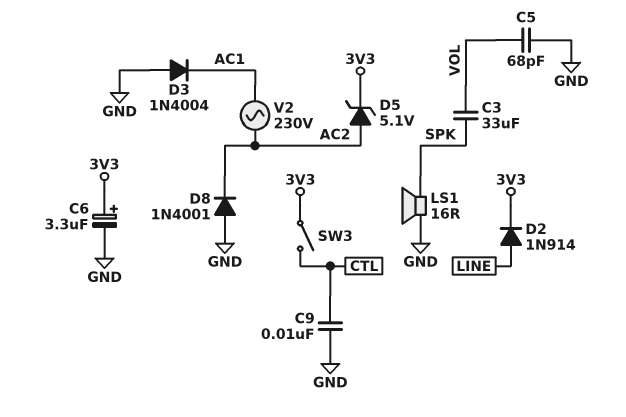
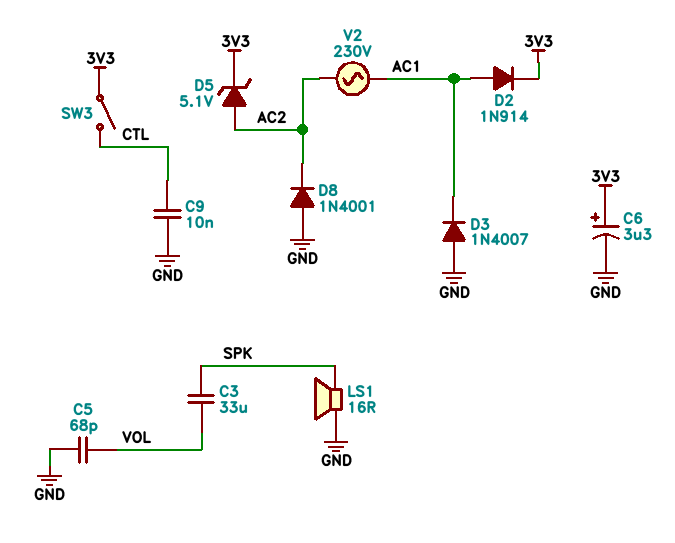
D2: diode 1N914 (A LINE, K 3V3) -> diode 1N914 (A AC1, K 3V3)
D3: diode 1N4004 (A GND, K AC1) -> diode 1N4007 (A GND, K AC1)

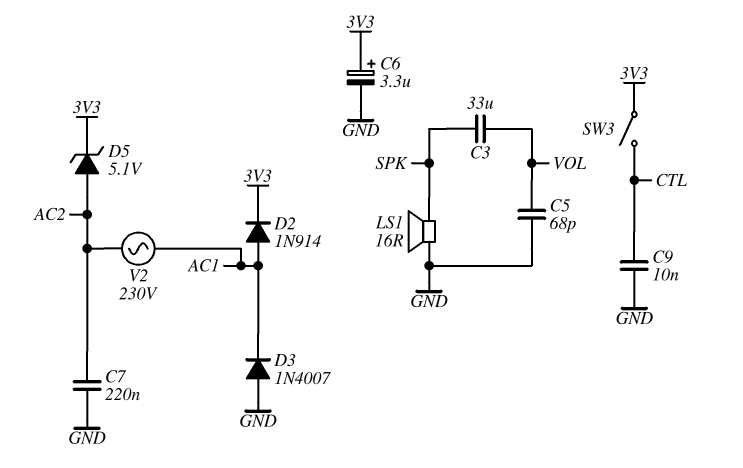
C7: none -> 220nF (AC2, GND)
D8: diode 1N4001 (A GND, K AC2) -> none

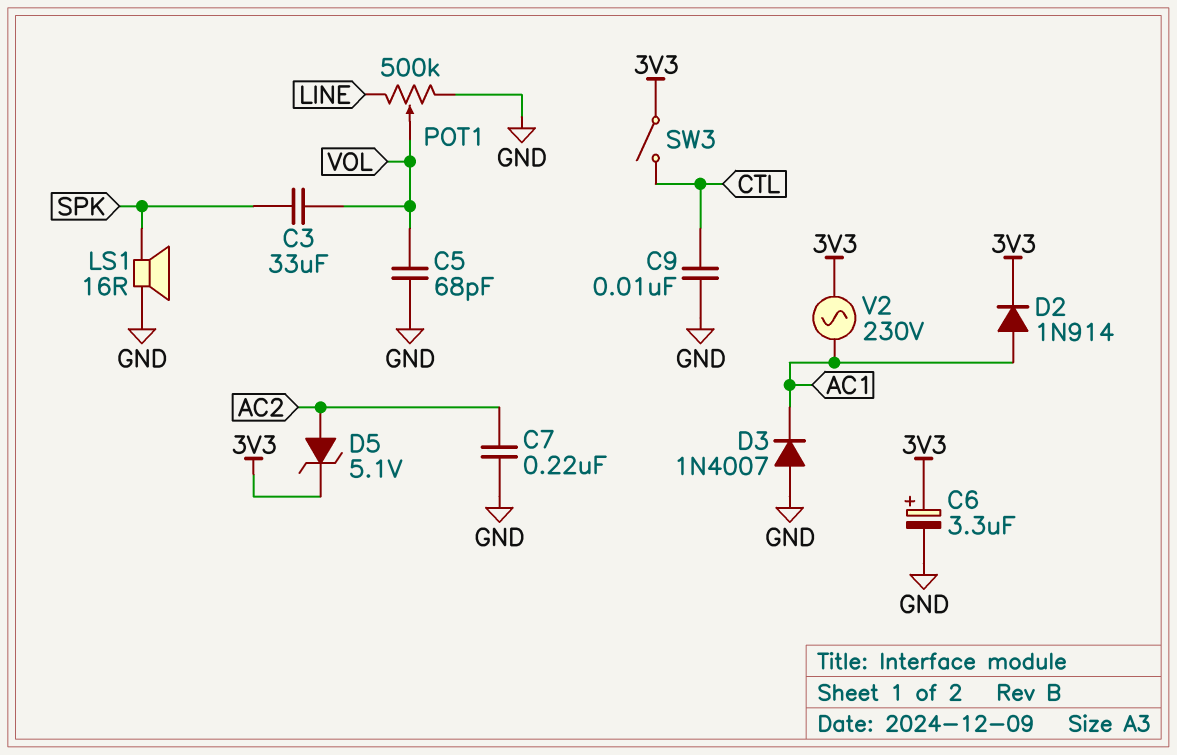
POT1: none -> 500k (GND, LINE, wiper VOL)
V2: AC 230V (AC1, AC2) -> AC 230V (3V3, AC1)

